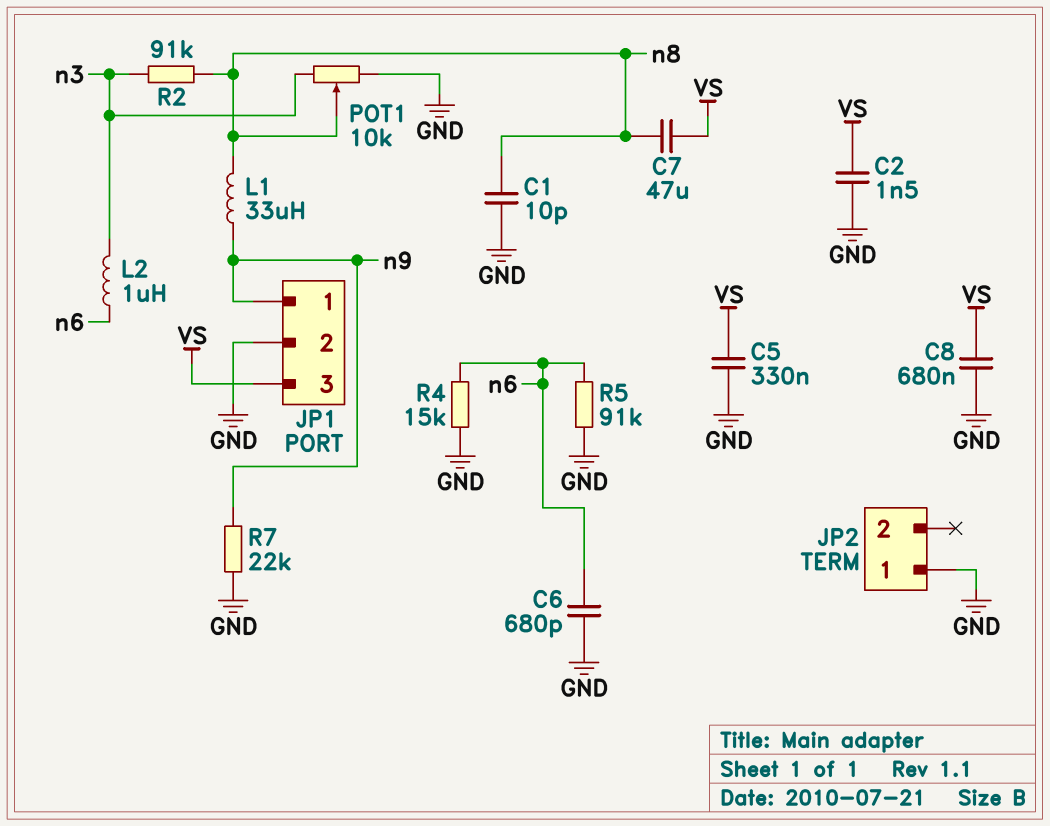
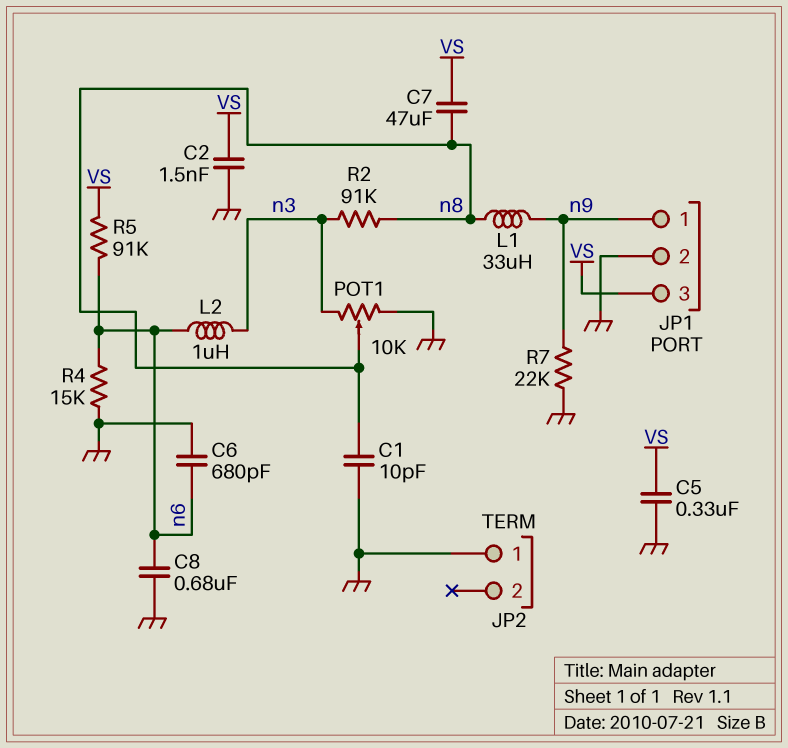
C8: 680nF (GND, VS) -> 680nF (GND, n6)
R5: 91k (GND, n6) -> 91k (VS, n6)

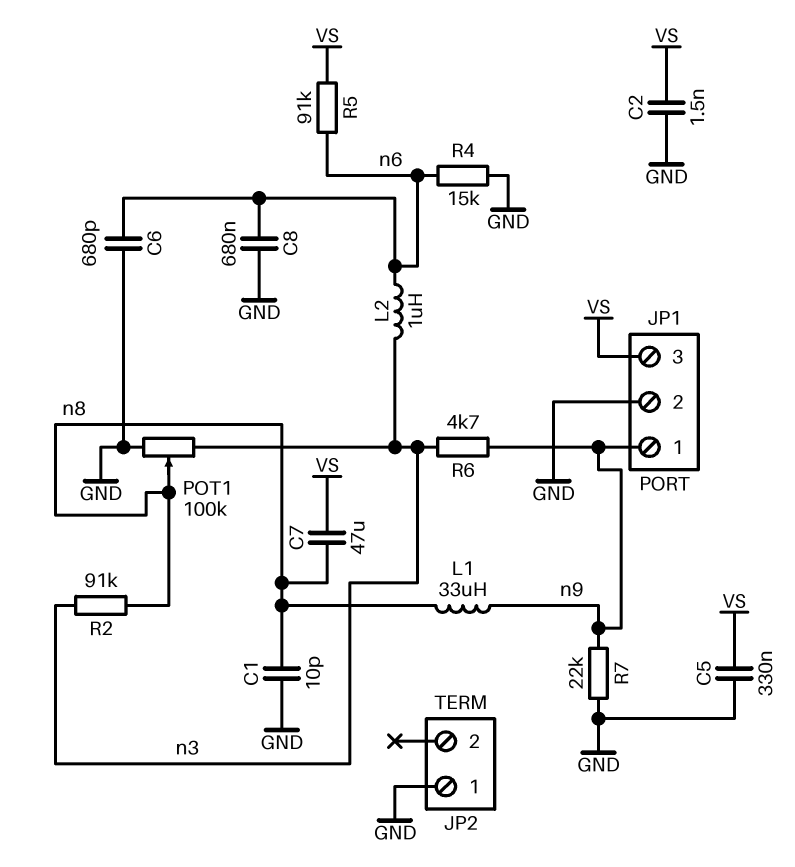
POT1: 10k (GND, n3, wiper n8) -> 100k (GND, n3, wiper n8)
R6: none -> 4.7k (n3, n9)

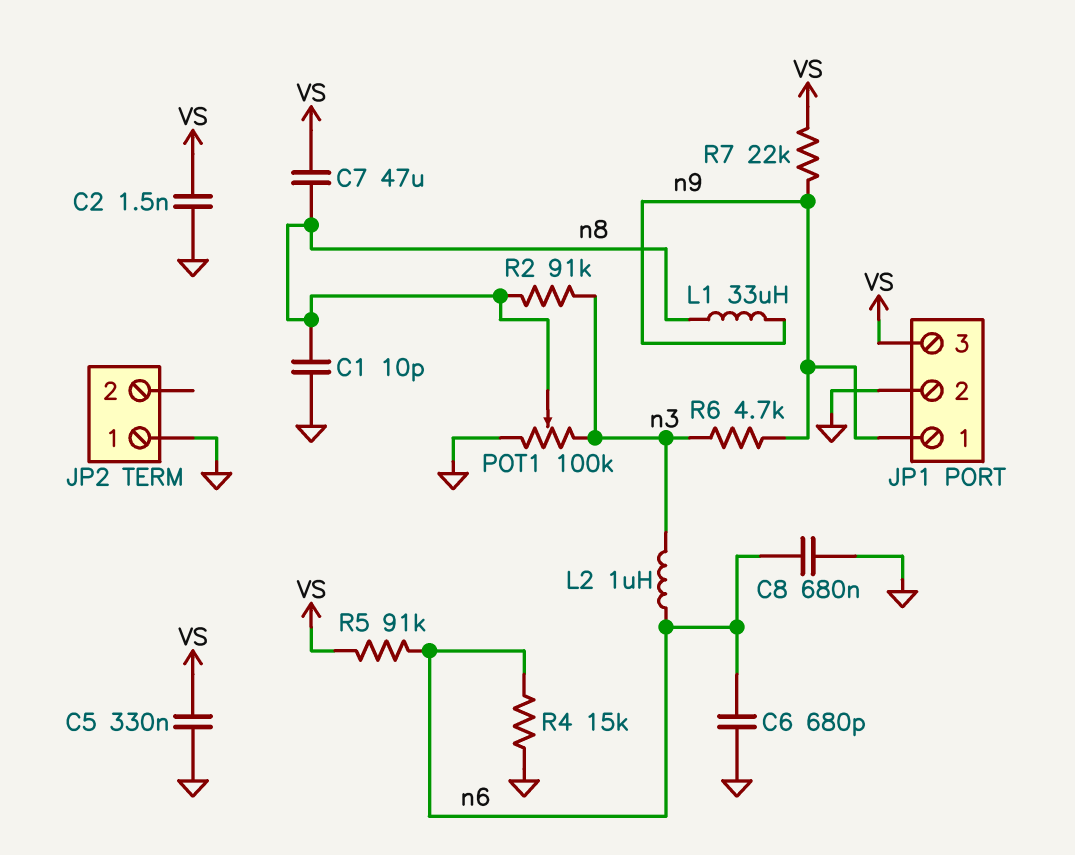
R7: 22k (GND, n9) -> 22k (VS, n9)

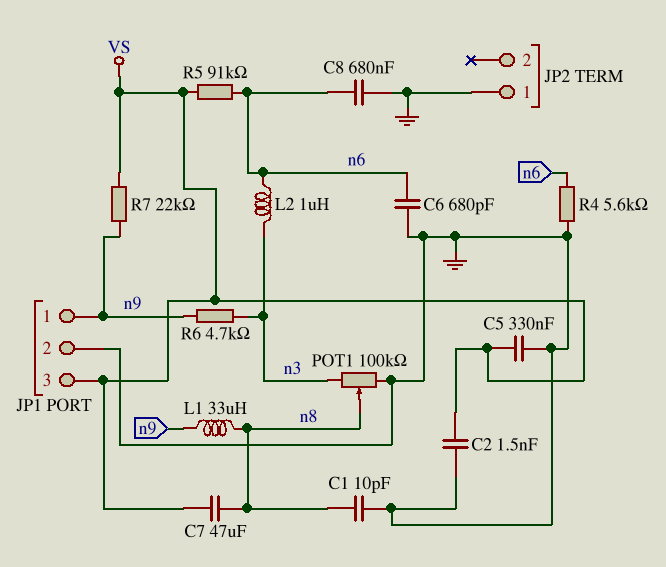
R2: 91k (n3, n8) -> none
R4: 15k (GND, n6) -> 5.6k (GND, n6)

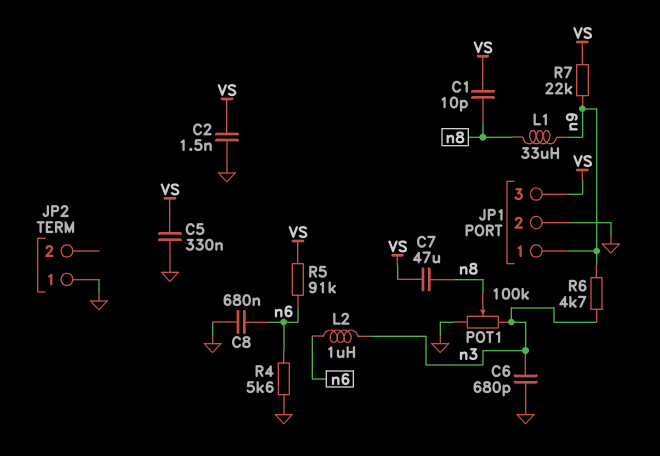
C1: 10pF (GND, n8) -> 10pF (VS, n8)
C6: 680pF (GND, n6) -> 680pF (GND, n3)

